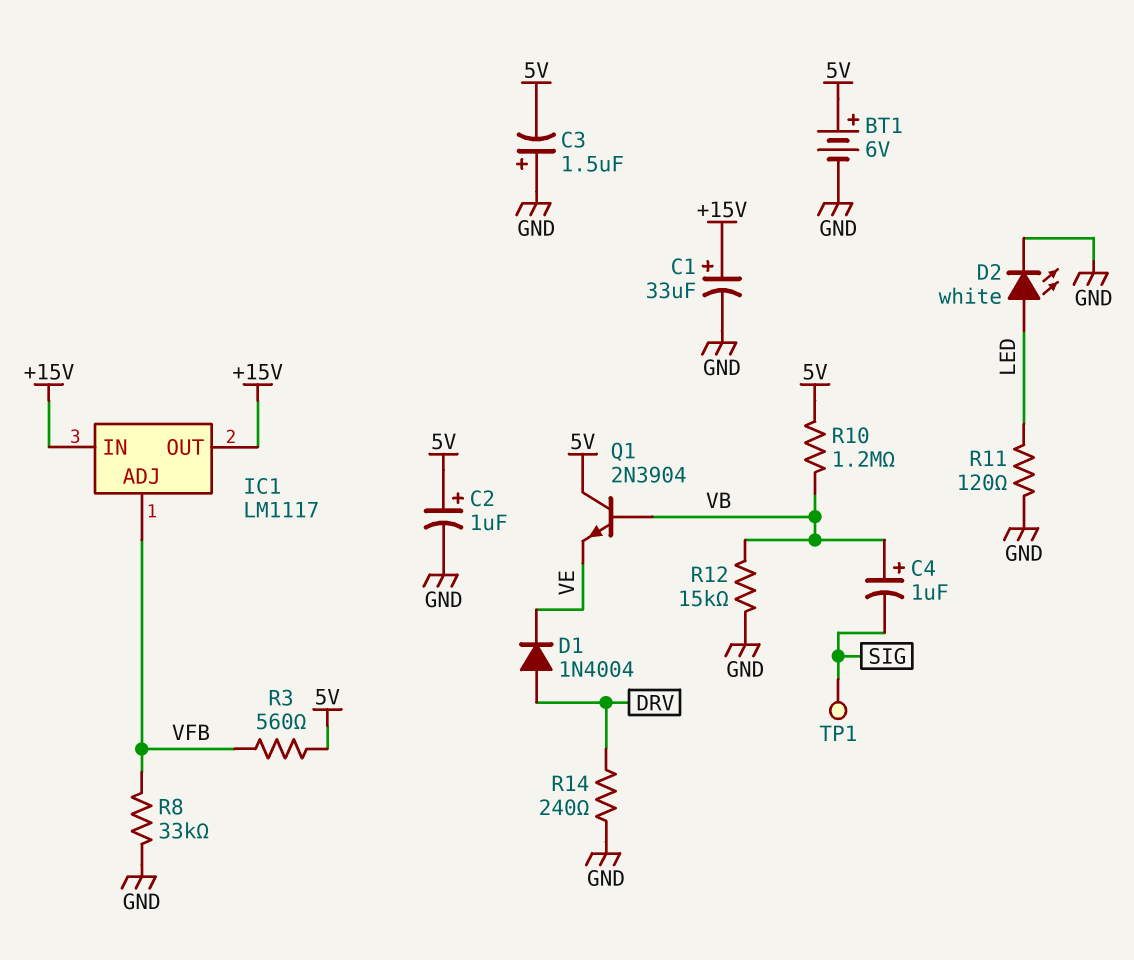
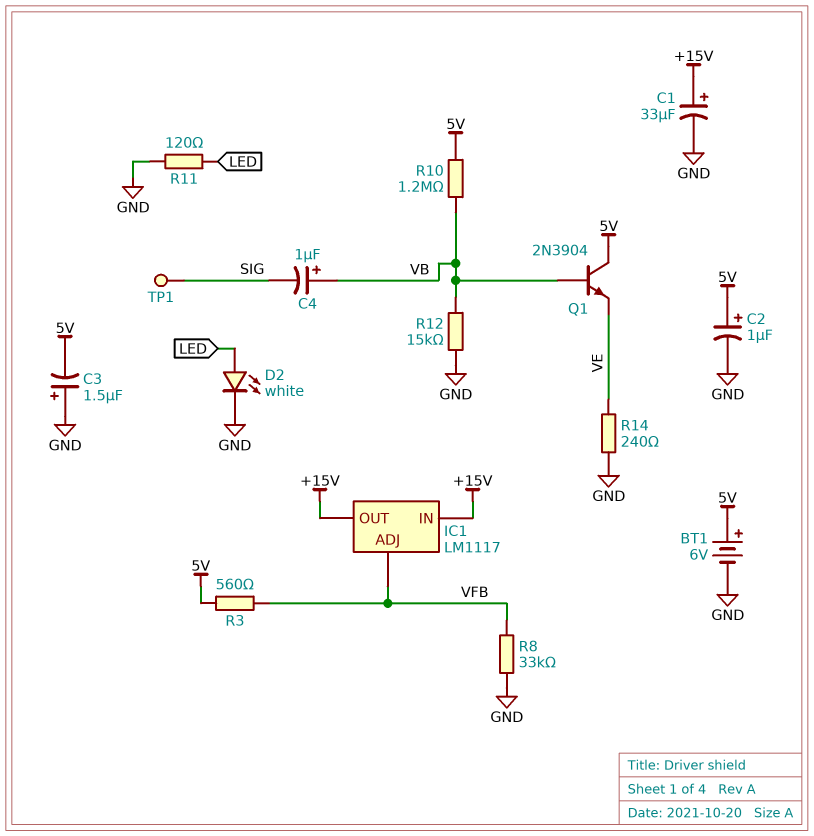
D1: diode 1N4004 (A DRV, K VE) -> none
R14: 240 (DRV, GND) -> 240 (GND, VE)

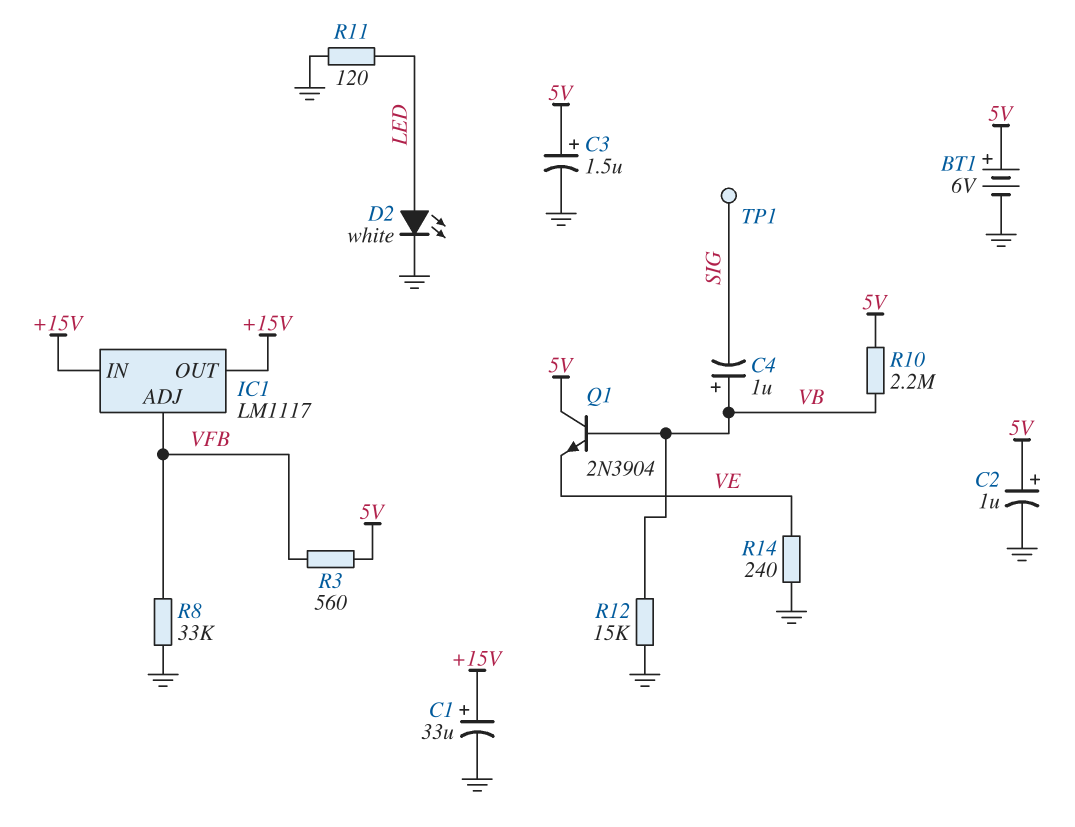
C3: 1.5uF (plus GND, minus 5V) -> 1.5uF (plus 5V, minus GND)
R10: 1.2M (5V, VB) -> 2.2M (5V, VB)

